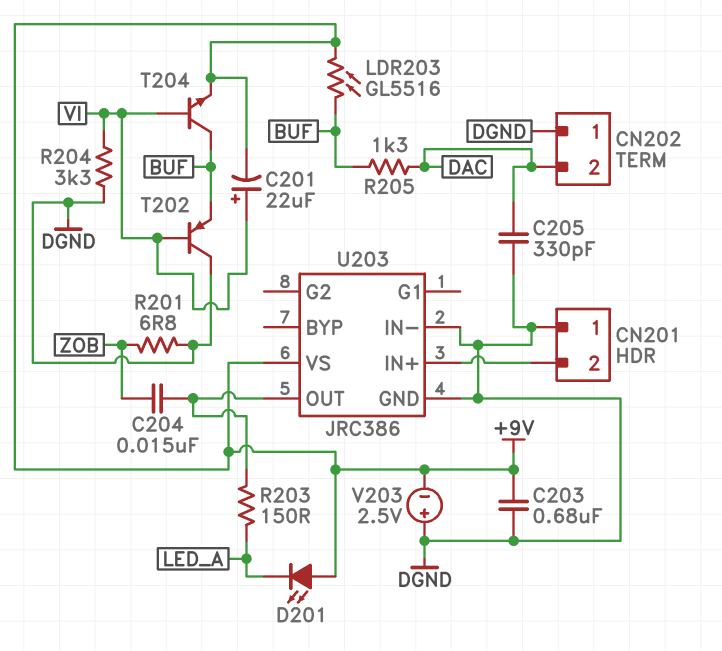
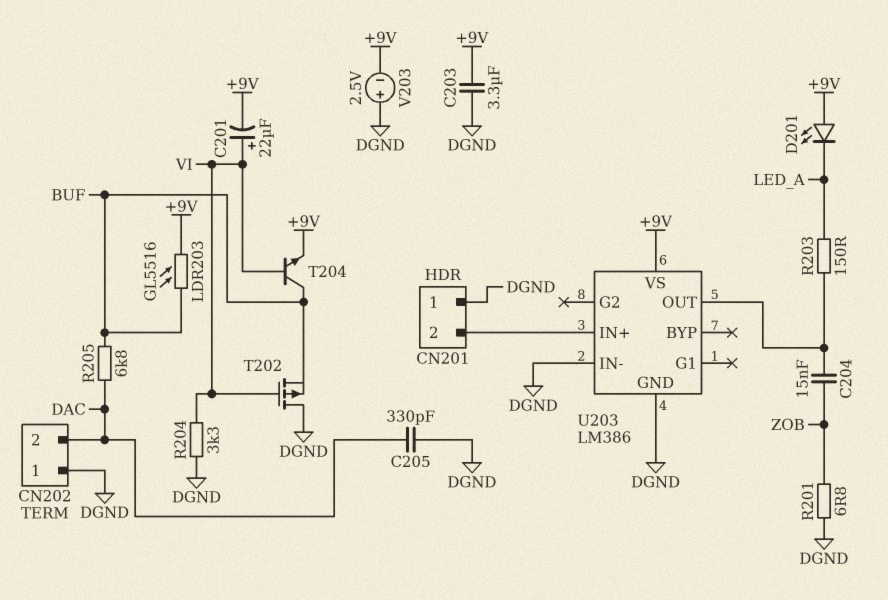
C203: 680nF (+9V, DGND) -> 3.3uF (+9V, DGND)
R205: 1.3k (BUF, DAC) -> 6.8k (BUF, DAC)
T202: PNP (B VI, C DGND, E BUF) -> PMOS (G VI, D DGND, S BUF)
U203: JRC386 -> LM386

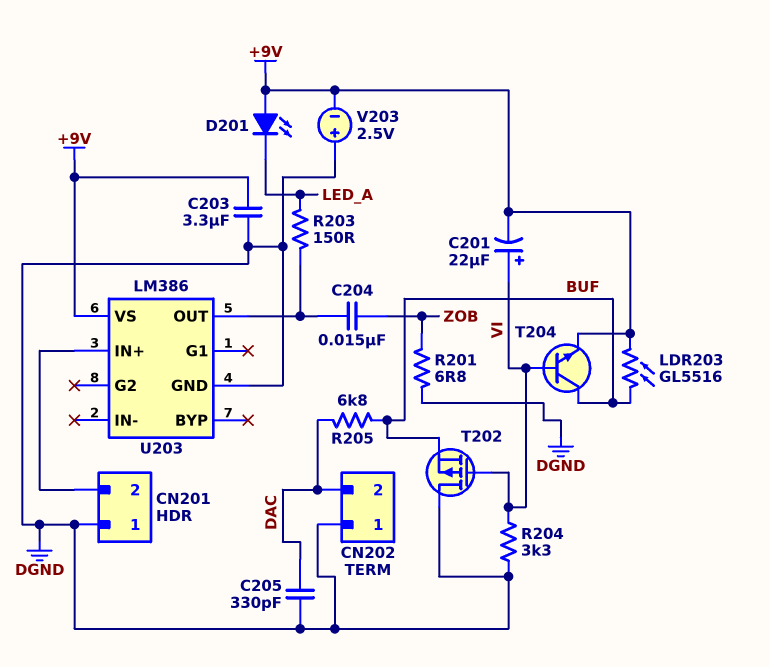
U203 pin IN-: DGND -> none

